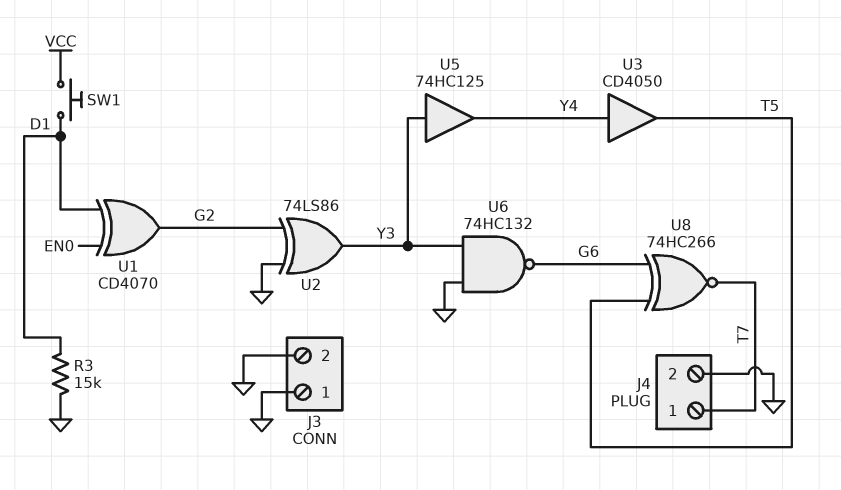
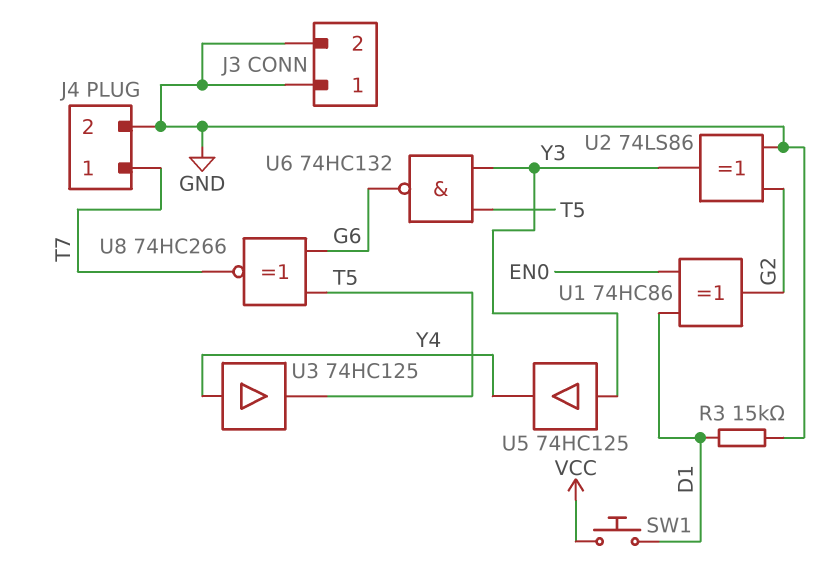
U1: XOR CD4070 (in D1, in EN0, out G2) -> XOR 74HC86 (in D1, in EN0, out G2)
U3: buffer CD4050 (in Y4, out T5) -> buffer 74HC125 (in Y4, out T5)
U6: NAND 74HC132 (in GND, in Y3, out G6) -> NAND 74HC132 (in T5, in Y3, out G6)

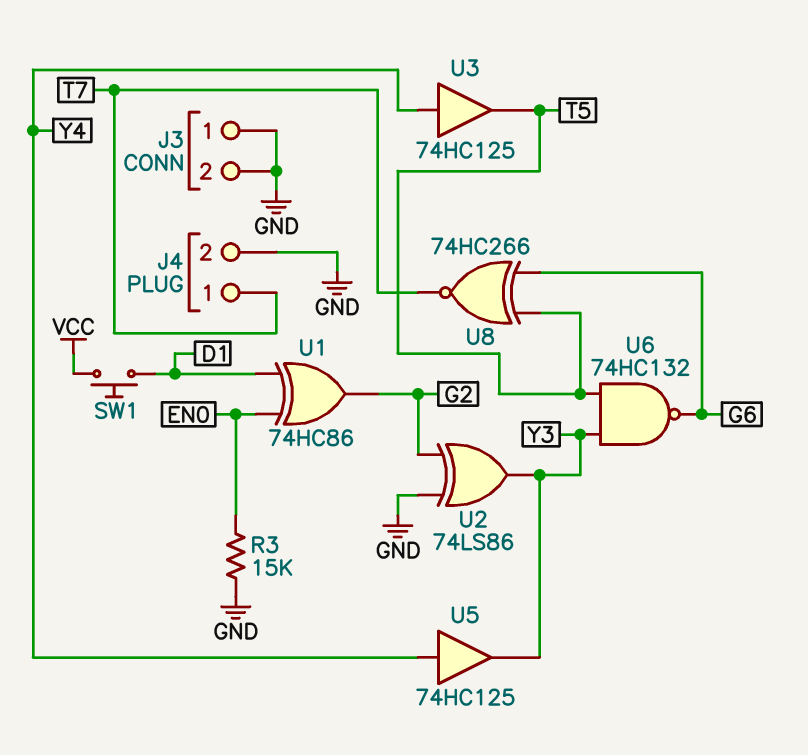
R3: 15k (D1, GND) -> 15k (EN0, GND)
U5: buffer 74HC125 (in Y3, out Y4) -> buffer 74HC125 (in Y4, out Y3)

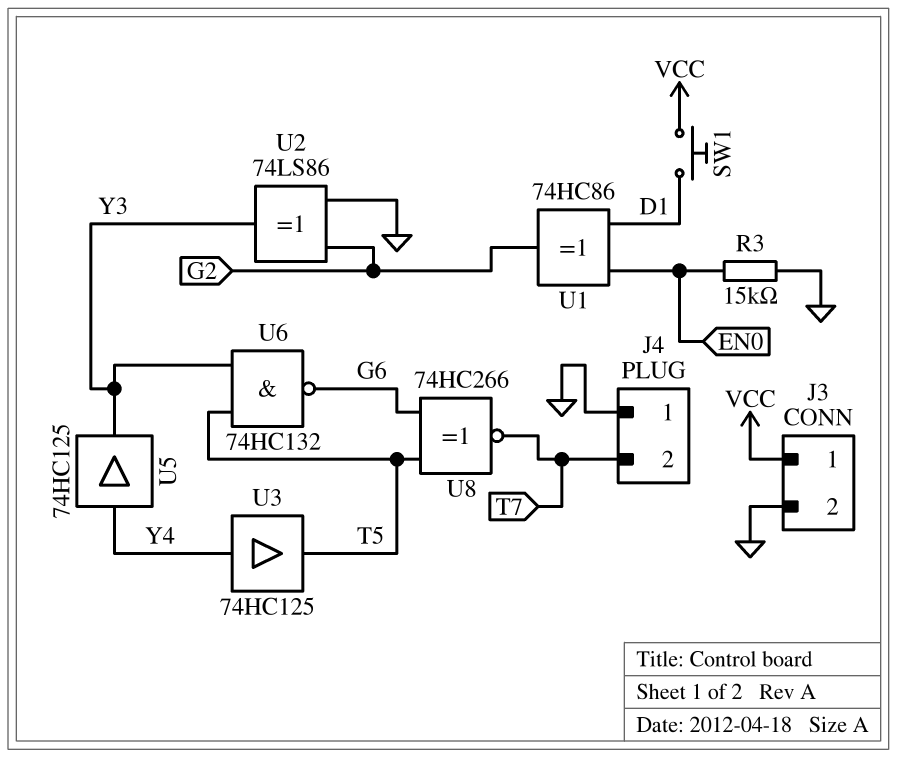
J3 pin 1: GND -> VCC
J4 pin 1: T7 -> GND
J4 pin 2: GND -> T7

